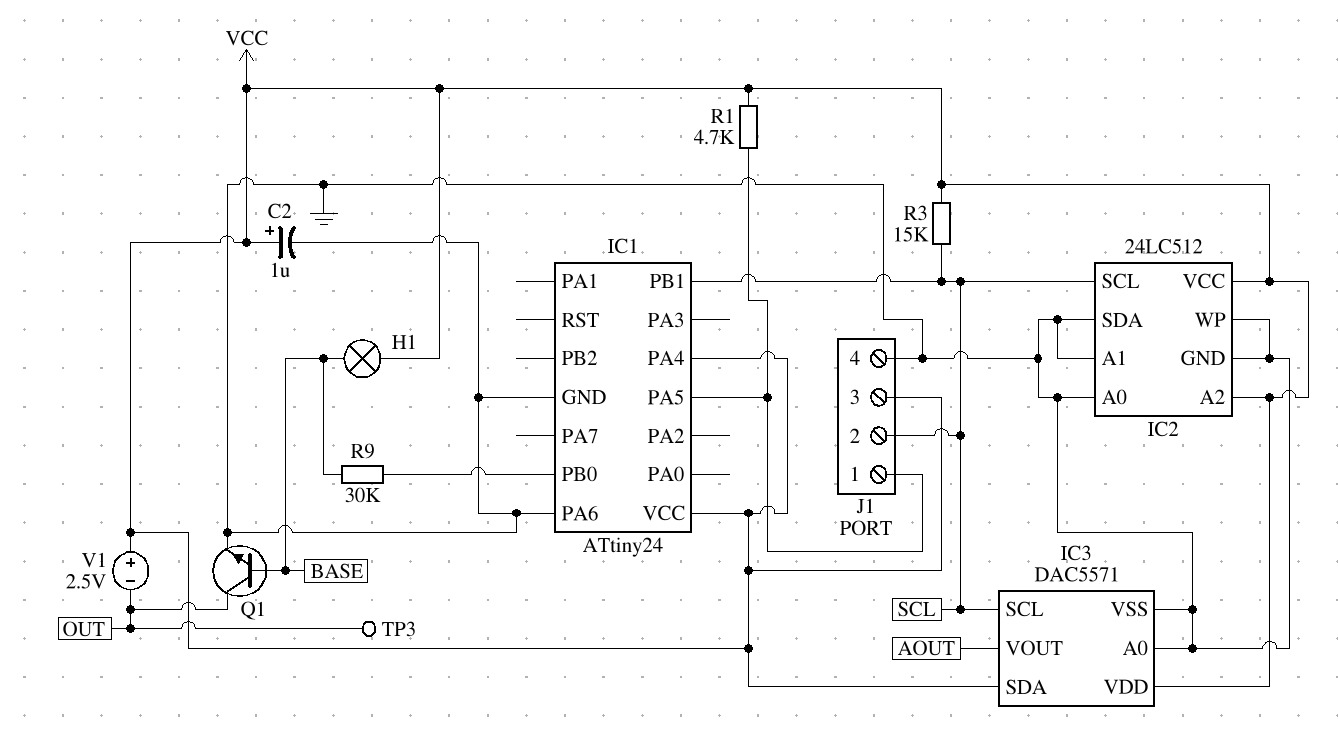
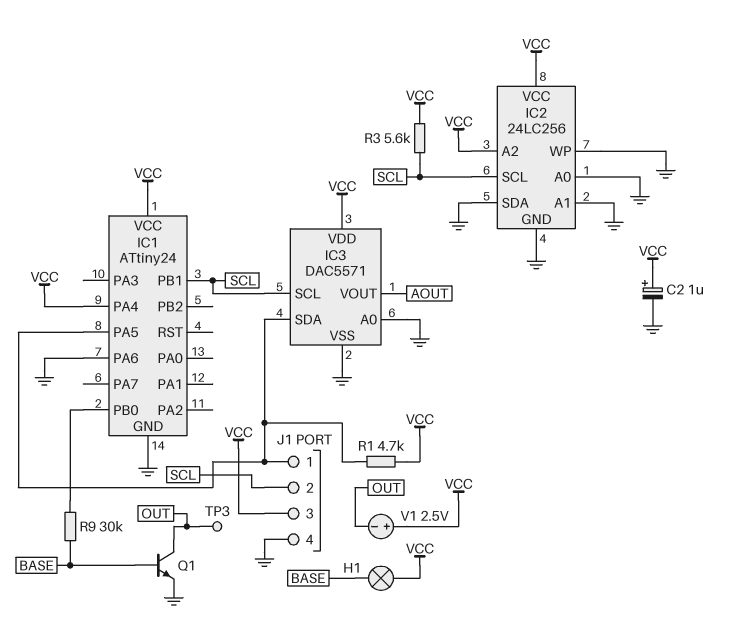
IC2: 24LC512 -> 24LC256
IC3 pin SDA: VCC -> IC1/PA5
R3: 15k (SCL, VCC) -> 5.6k (SCL, VCC)

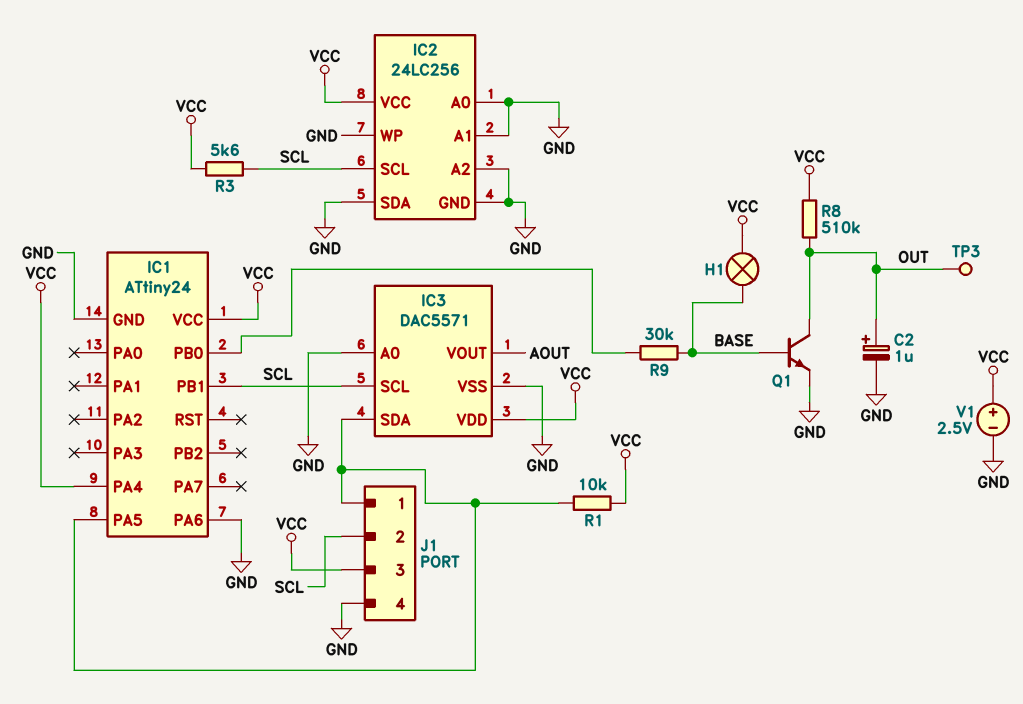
C2: 1uF (plus VCC, minus GND) -> 1uF (plus OUT, minus GND)
IC2 pin A2: VCC -> GND
R1: 4.7k (IC1/PA5, VCC) -> 10k (IC1/PA5, VCC)
R8: none -> 510k (OUT, VCC)
V1: 2.5V (plus VCC, minus OUT) -> 2.5V (plus VCC, minus GND)

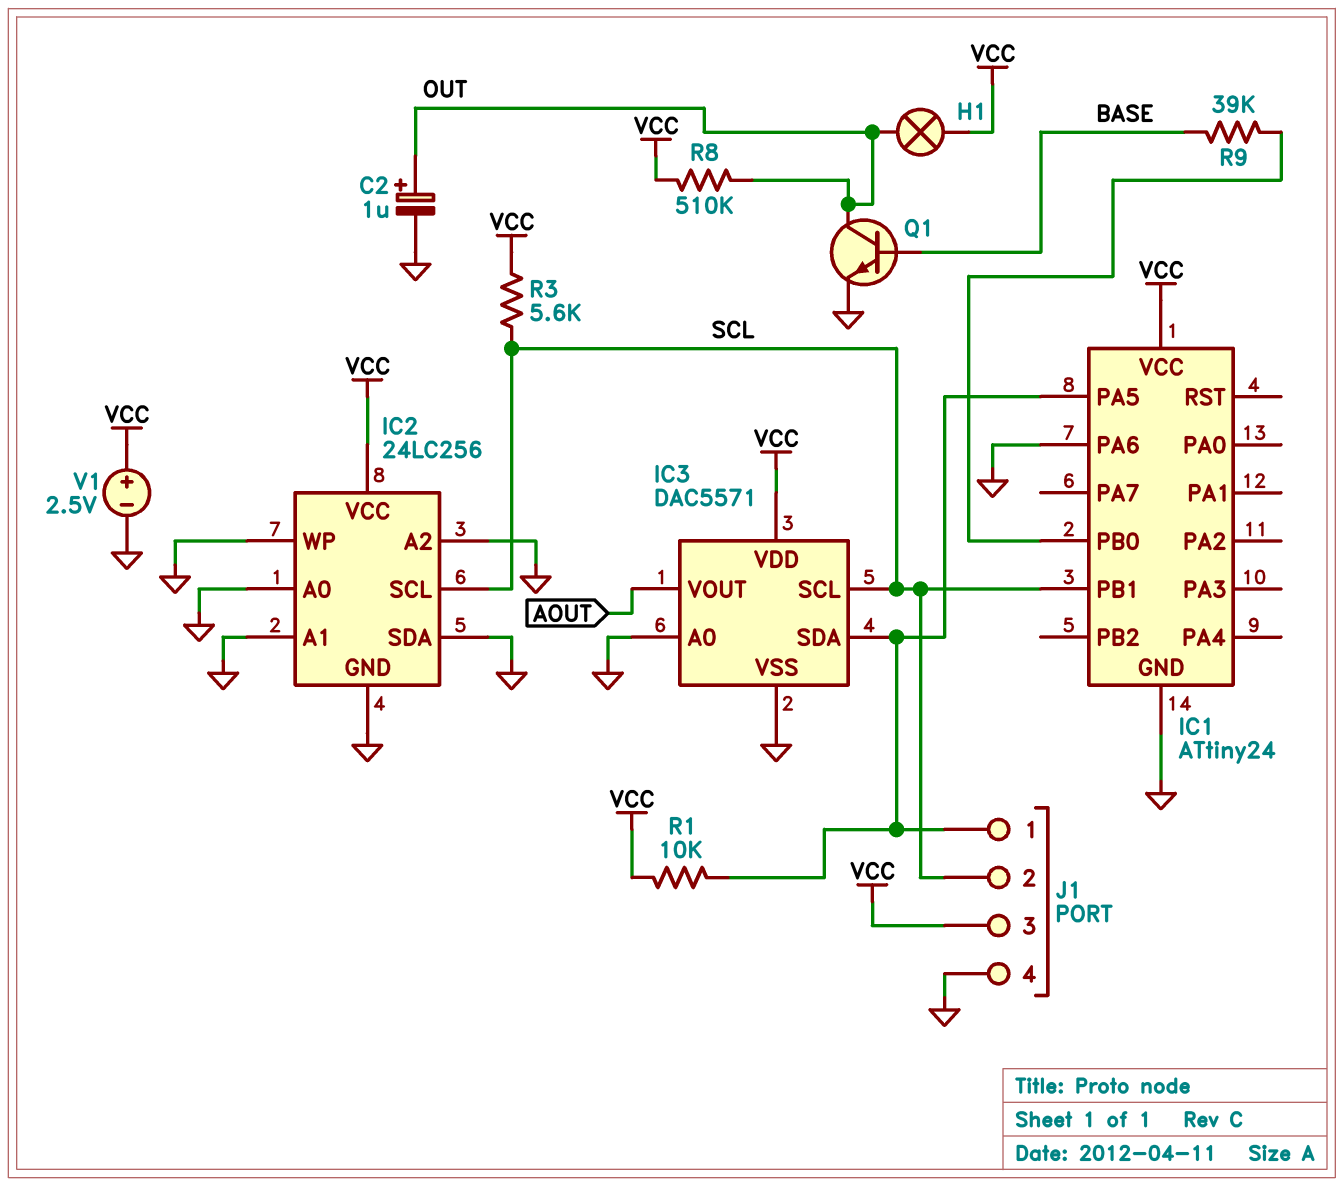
H1: lamp (BASE, VCC) -> lamp (OUT, VCC)
IC1 pin PA4: VCC -> none
R9: 30k (BASE, IC1/PB0) -> 39k (BASE, IC1/PB0)
TP3: test point (OUT) -> none

